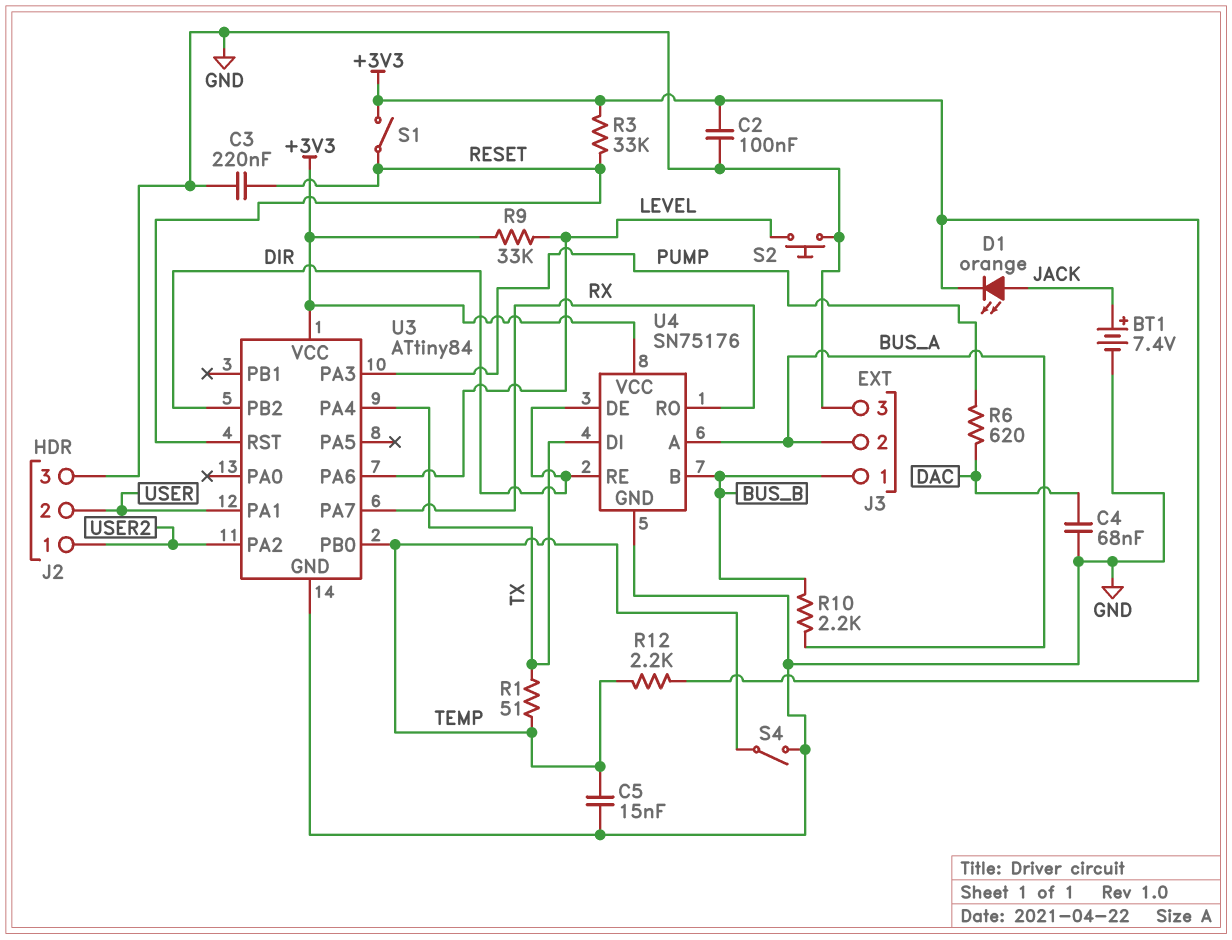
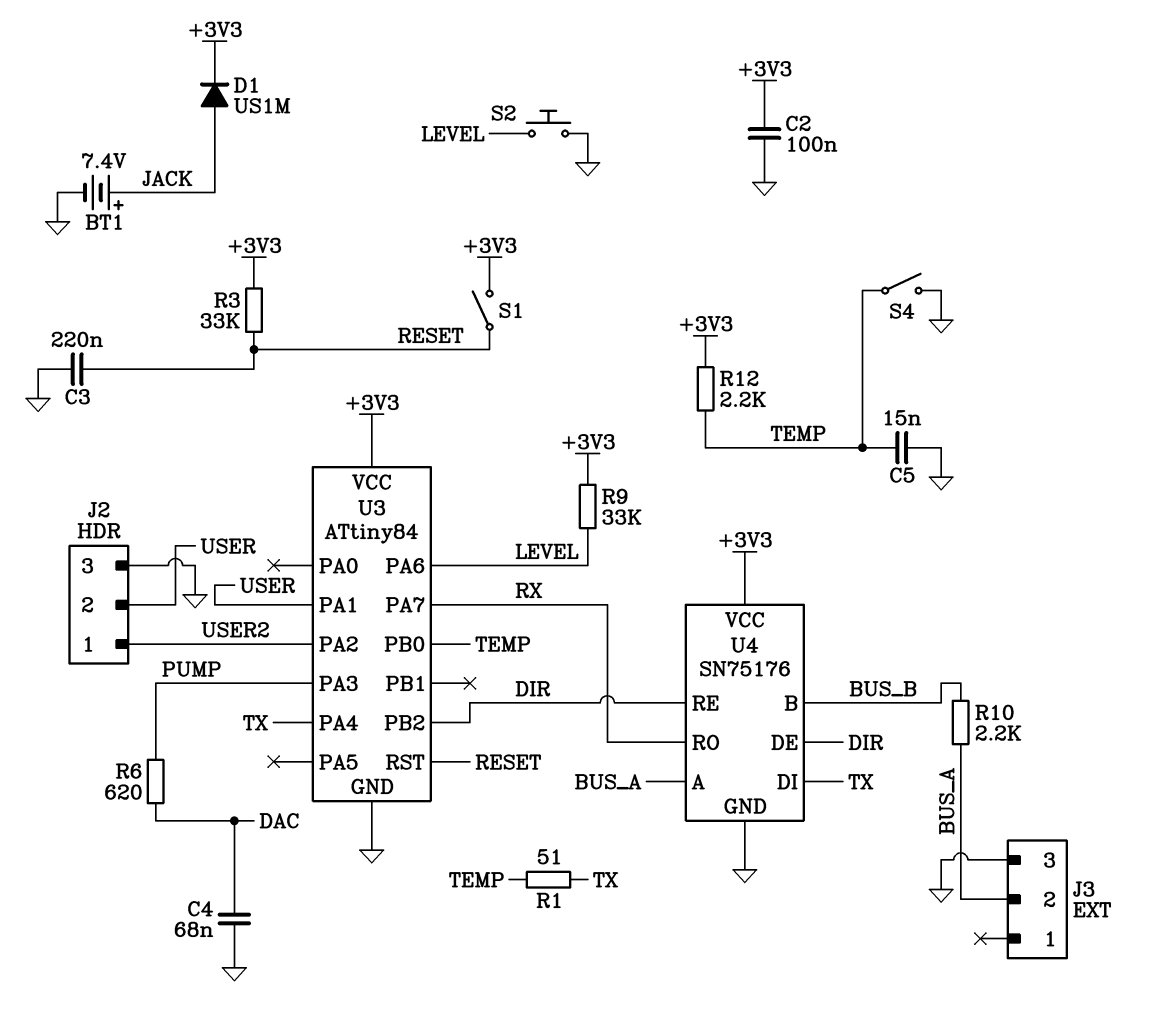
D1: LED orange (A JACK, K +3V3) -> diode US1M (A JACK, K +3V3)
J3 pin 1: BUS_B -> none

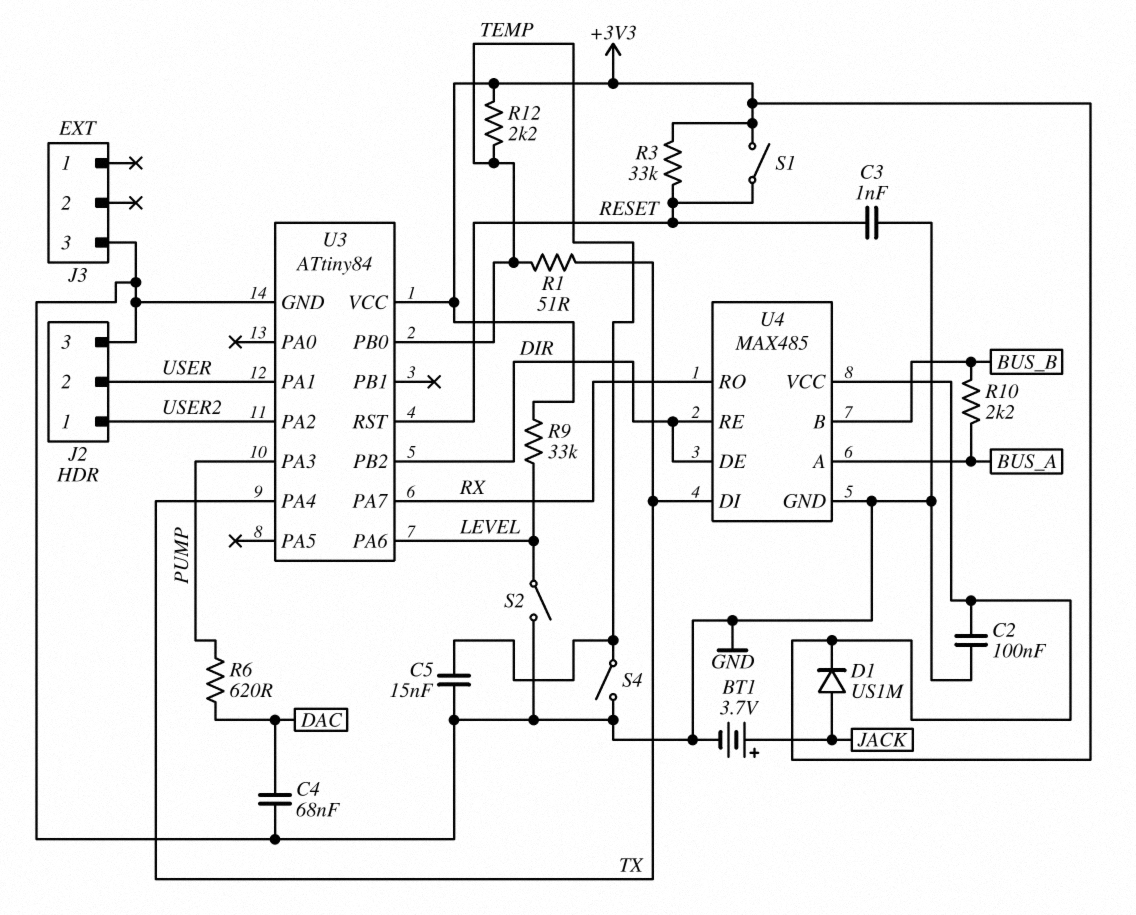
BT1: 7.4V (plus JACK, minus GND) -> 3.7V (plus JACK, minus GND)
C3: 220nF (GND, RESET) -> 1nF (GND, RESET)
J3 pin 2: BUS_A -> none
S2: button (GND, LEVEL) -> switch (GND, LEVEL)
U4: SN75176 -> MAX485

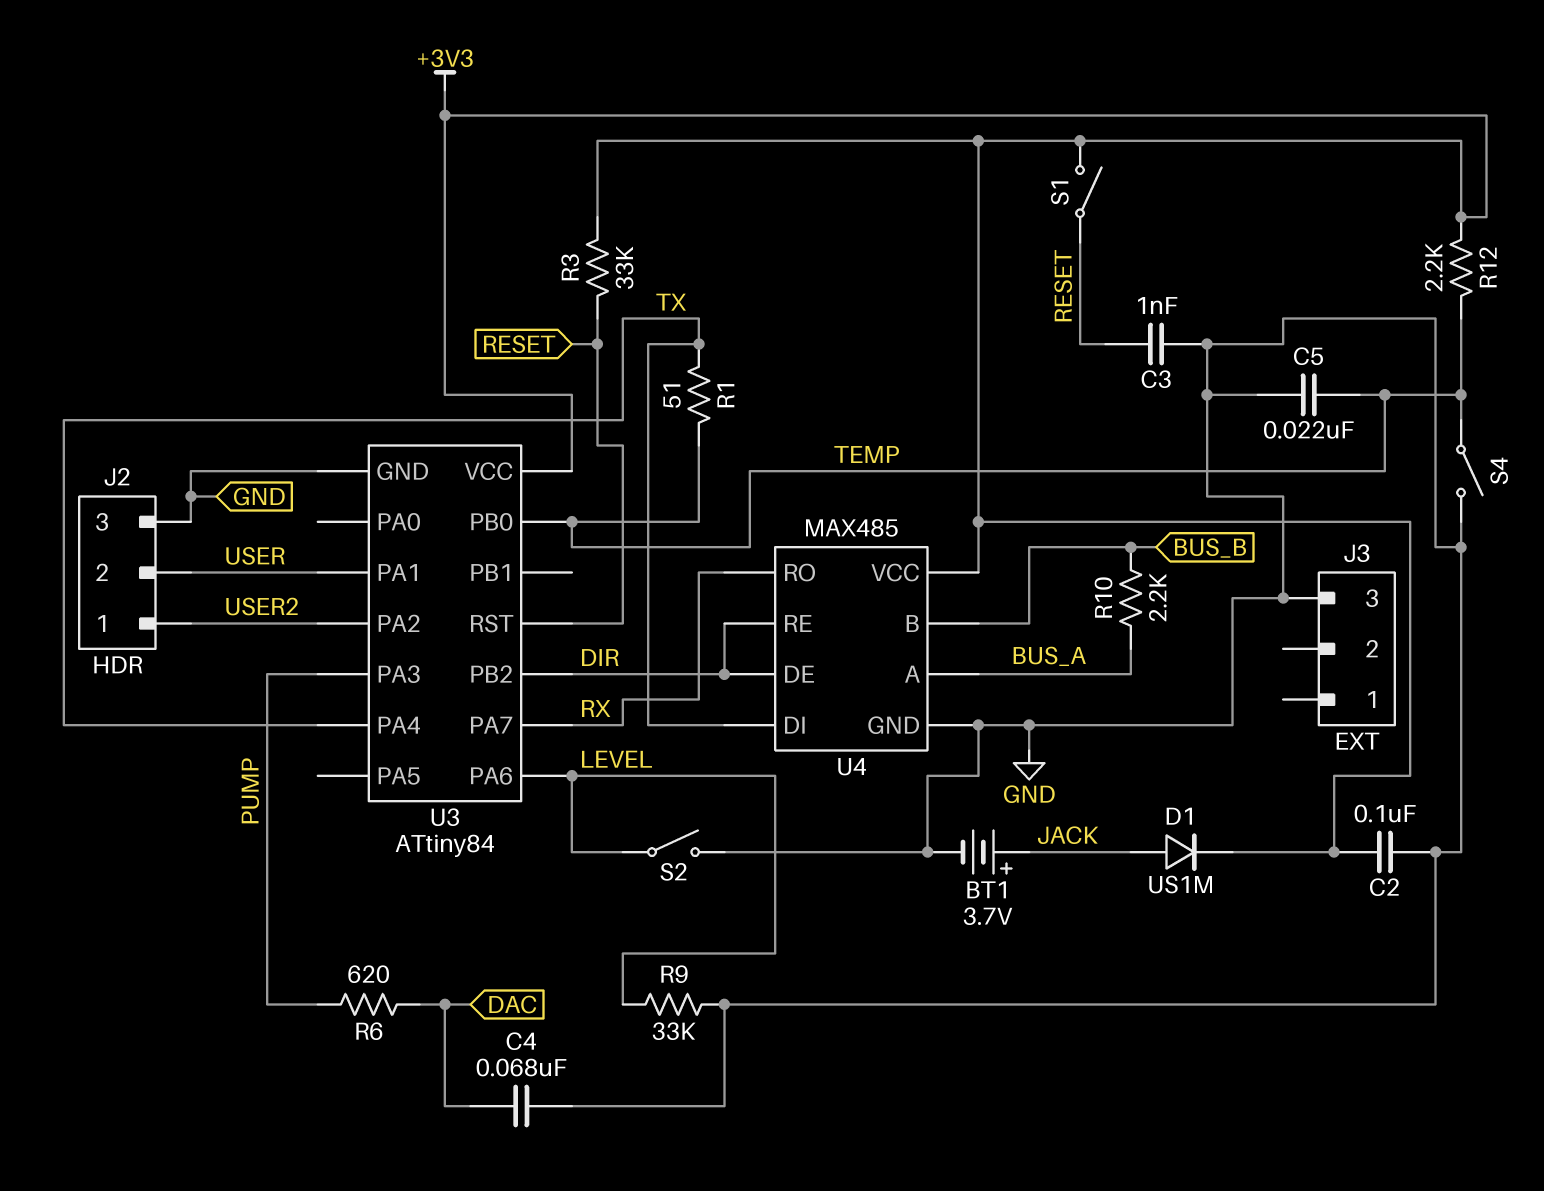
C5: 15nF (GND, TEMP) -> 22nF (GND, TEMP)
R9: 33k (+3V3, LEVEL) -> 33k (GND, LEVEL)

